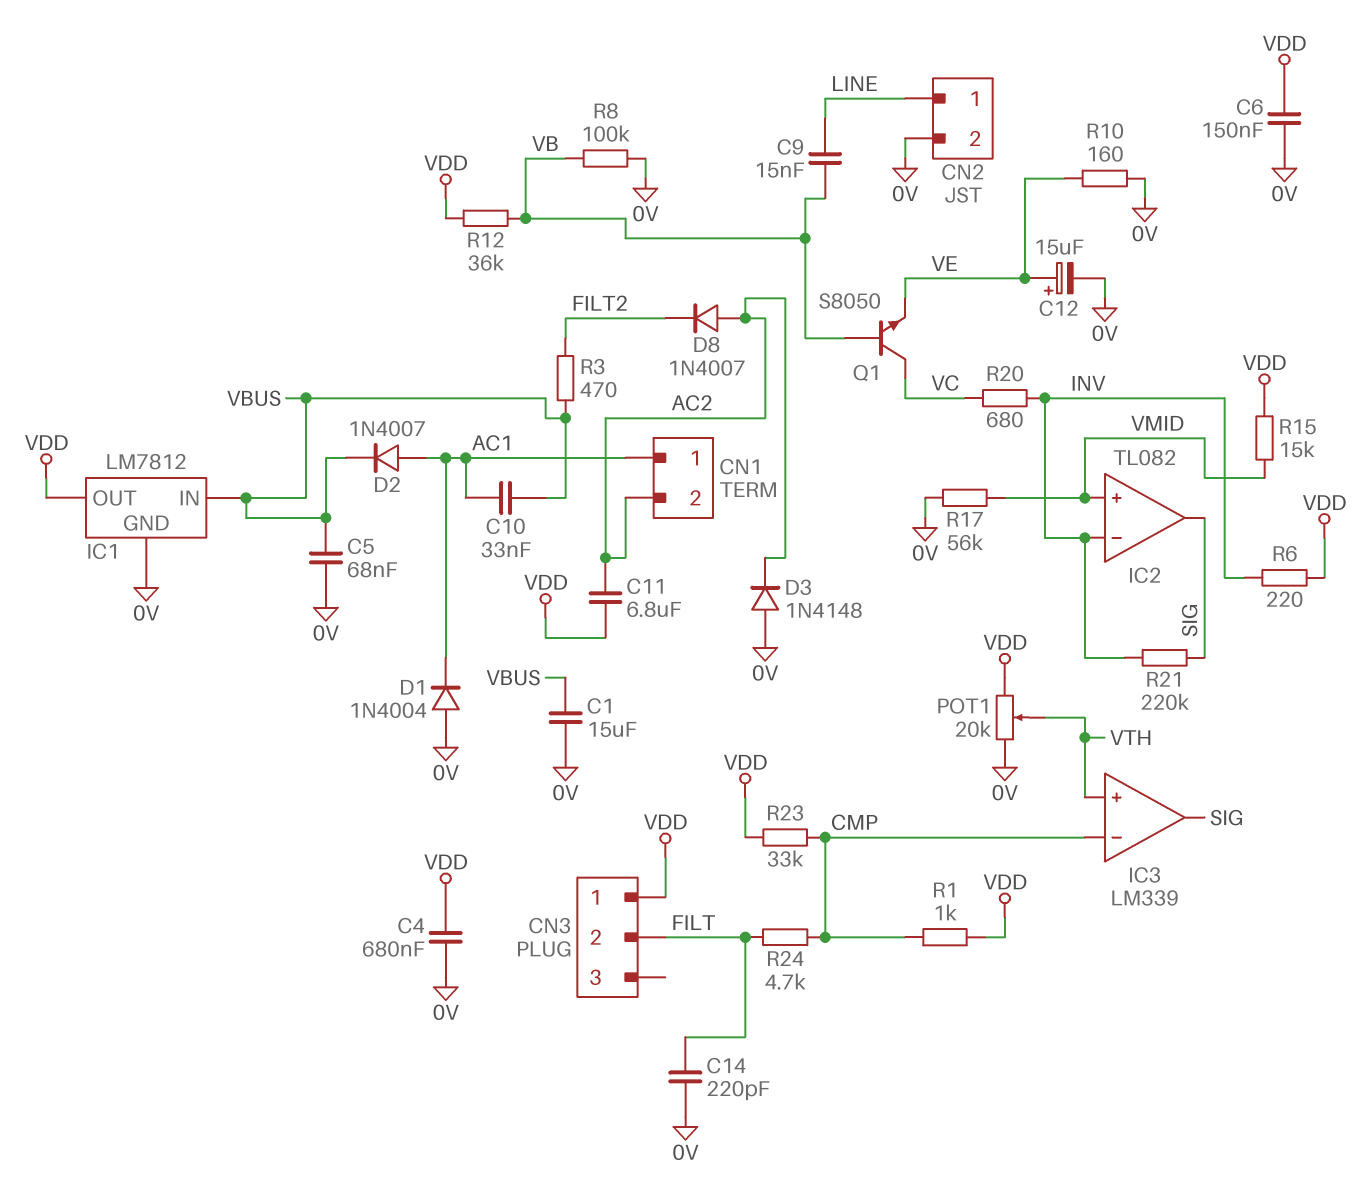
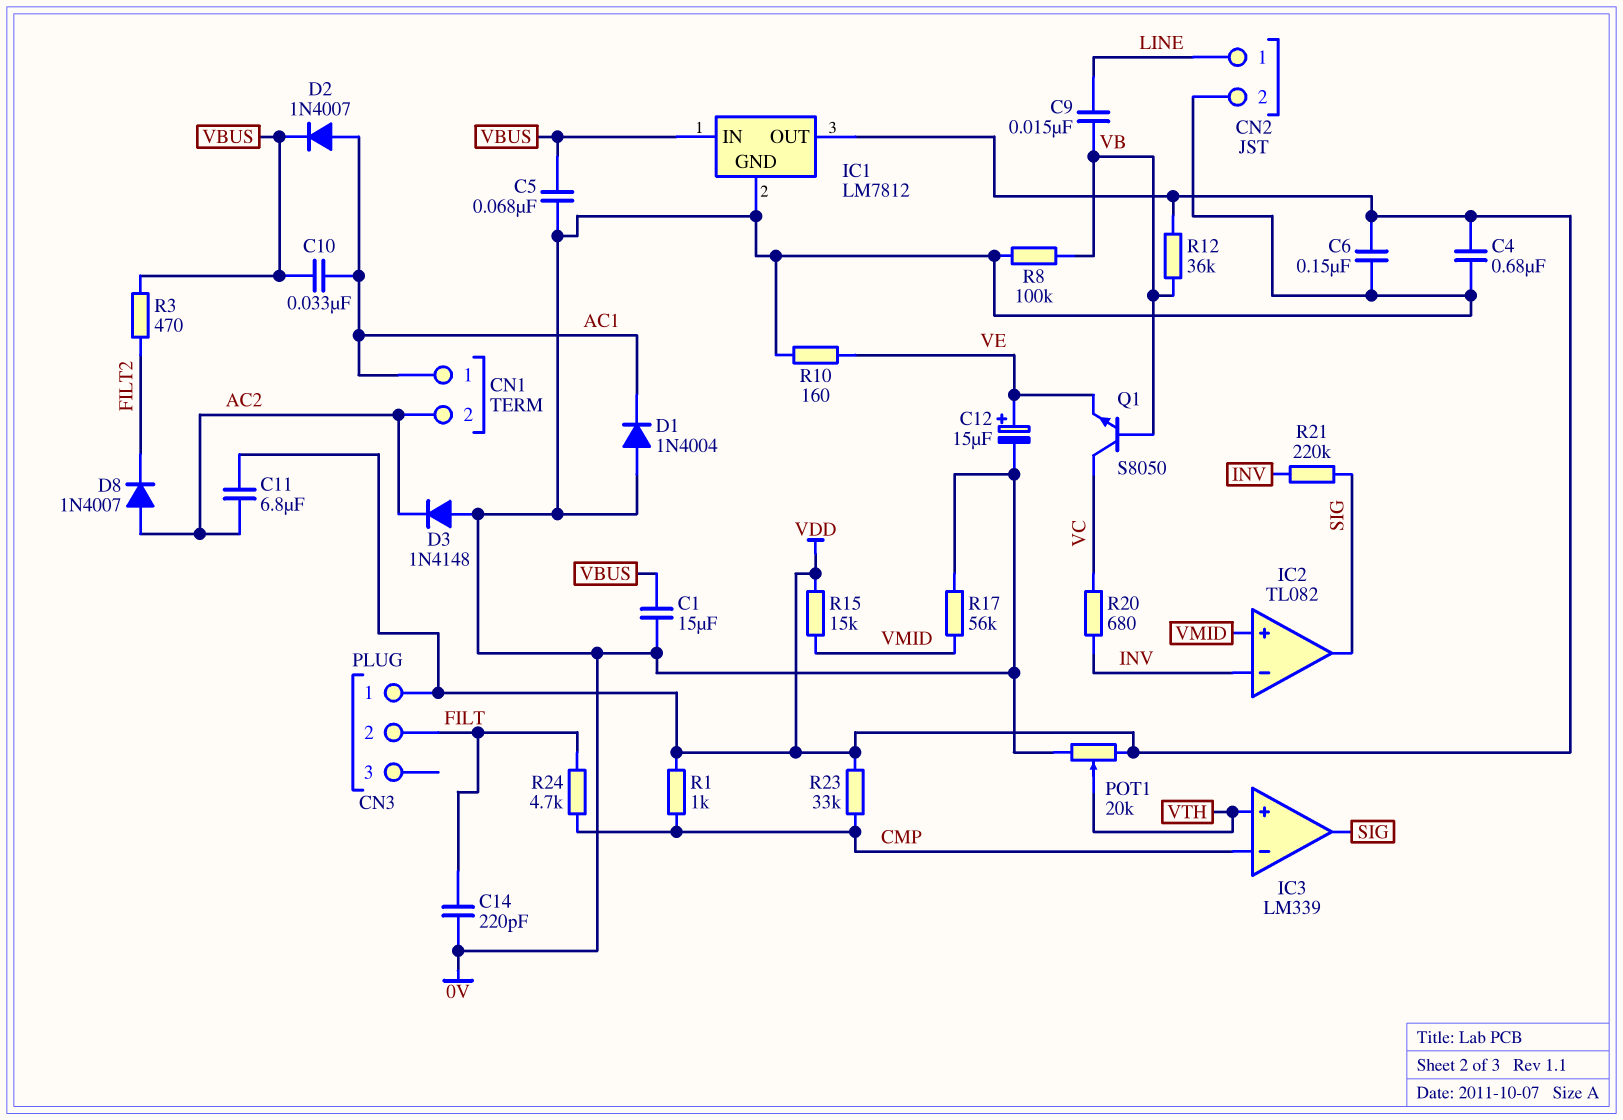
R6: 220 (INV, VDD) -> none

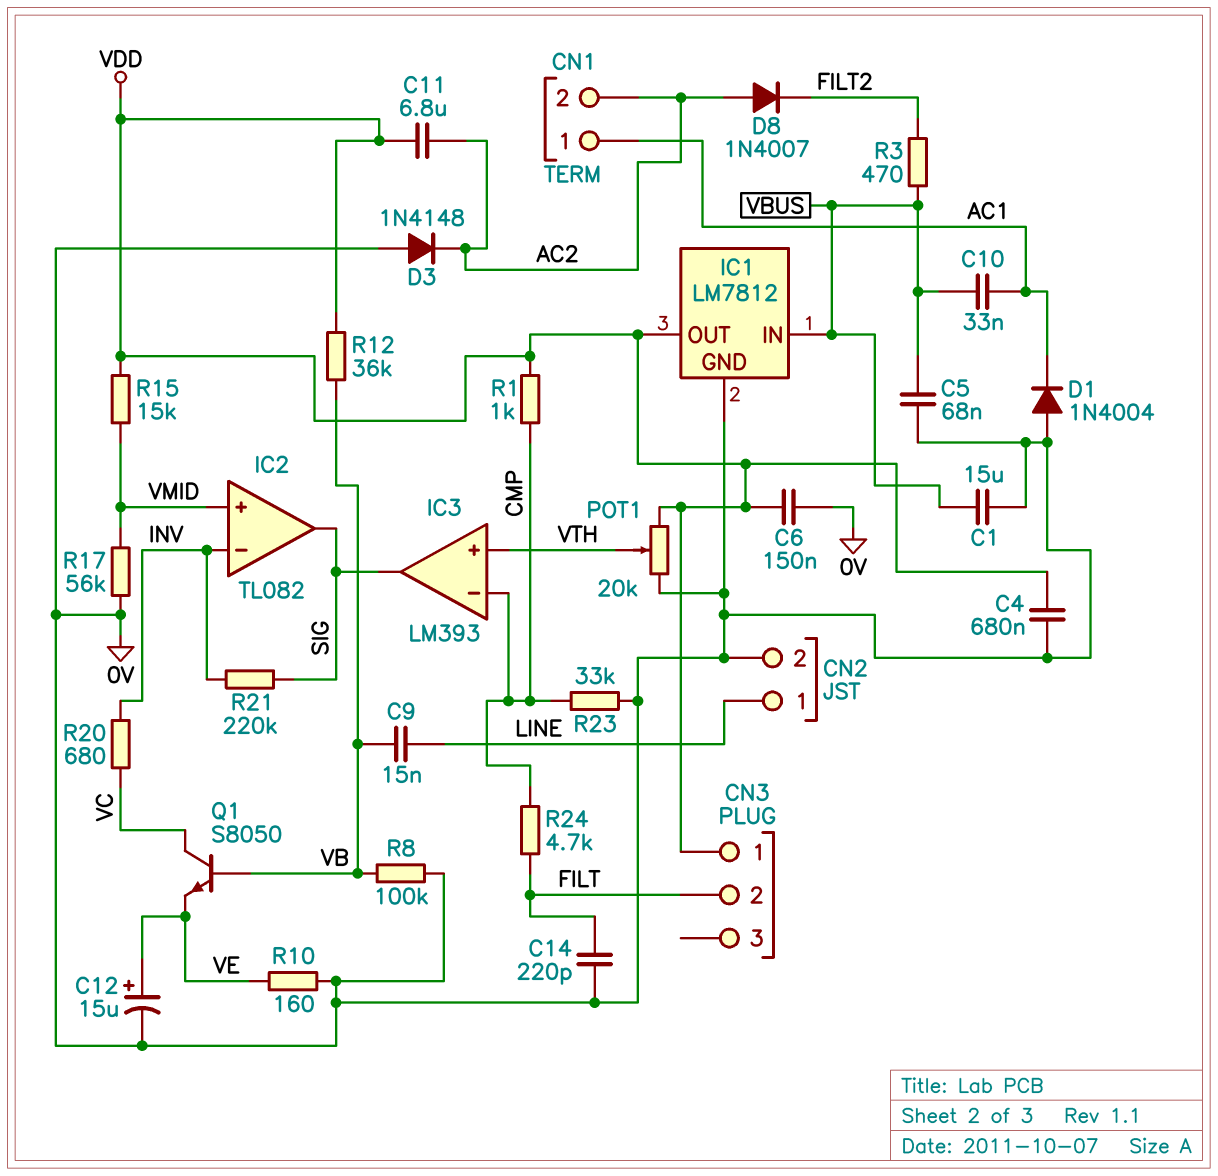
D2: diode 1N4007 (A AC1, K VBUS) -> none
IC3: LM339 -> LM393
R23: 33k (CMP, VDD) -> 33k (0V, CMP)

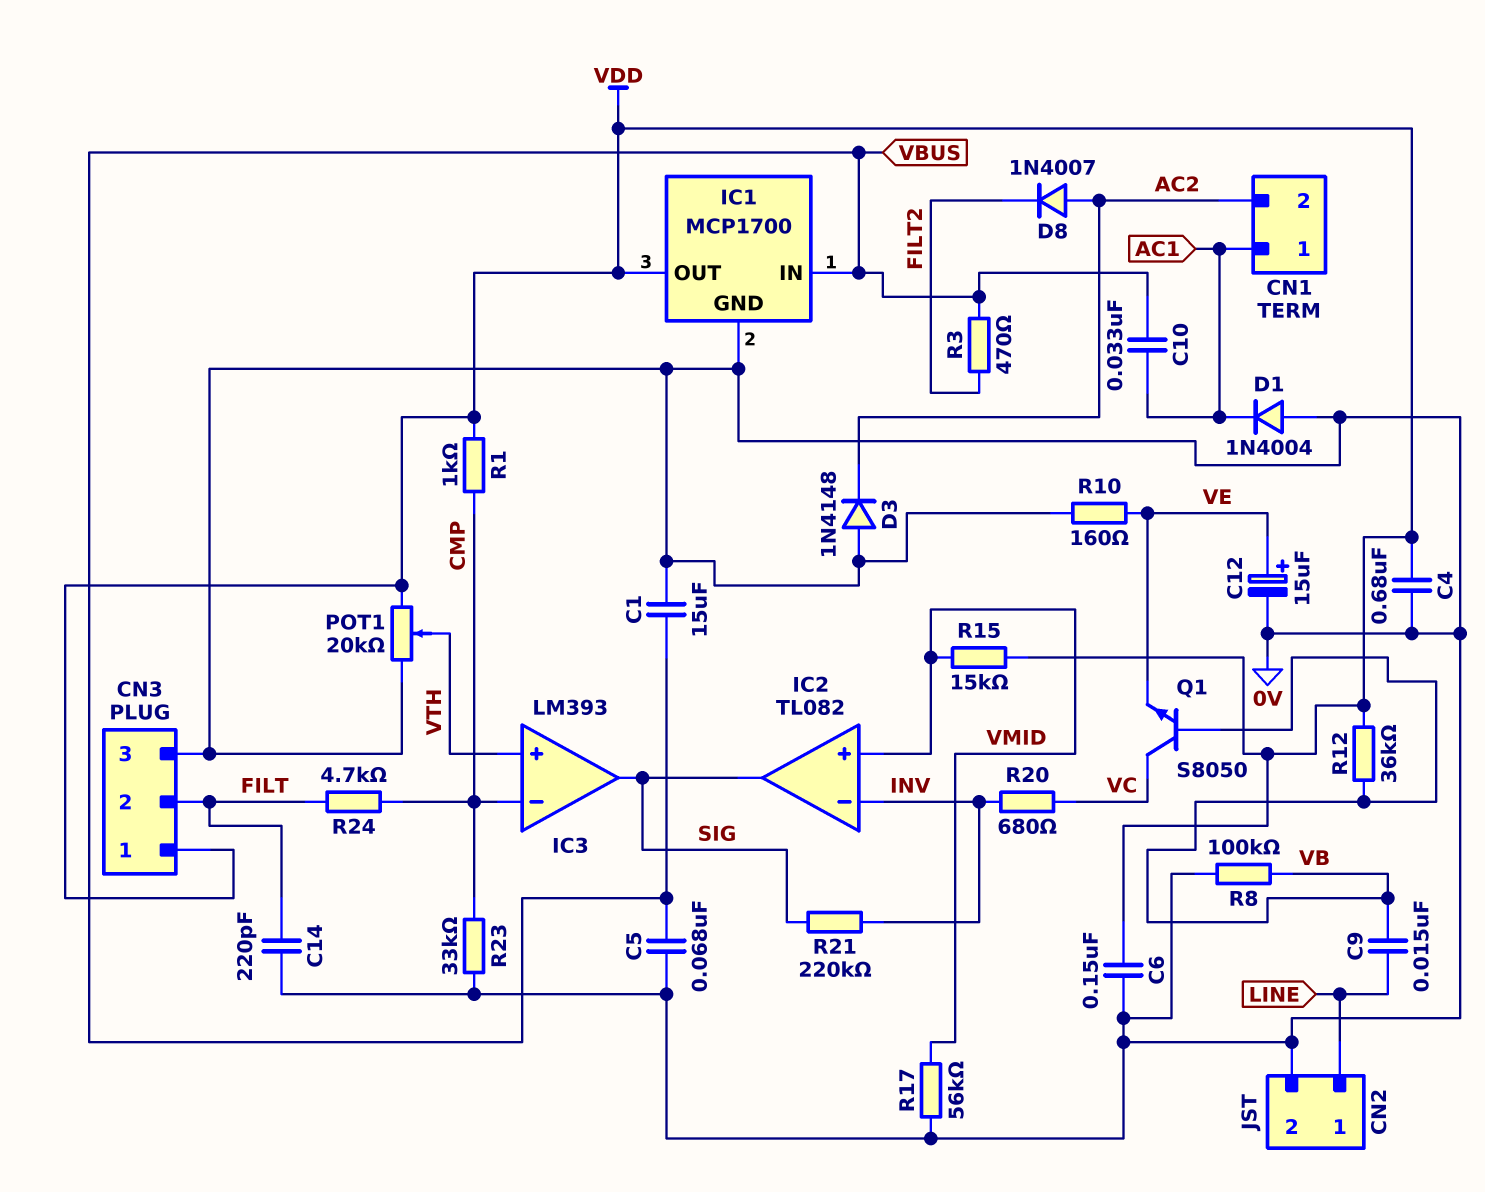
C11: 6.8uF (AC2, VDD) -> none
CN3 pin 3: none -> 0V
IC1: LM7812 -> MCP1700

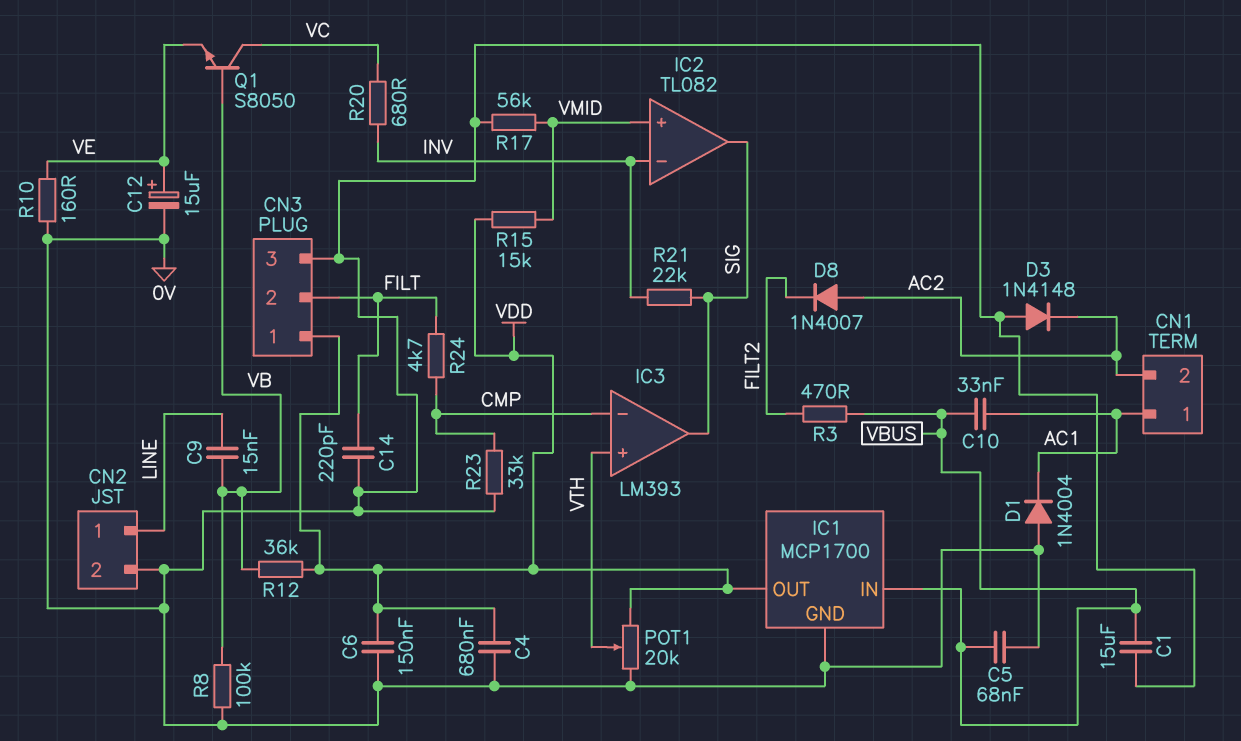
R1: 1k (CMP, VDD) -> none
R21: 220k (INV, SIG) -> 22k (INV, SIG)

